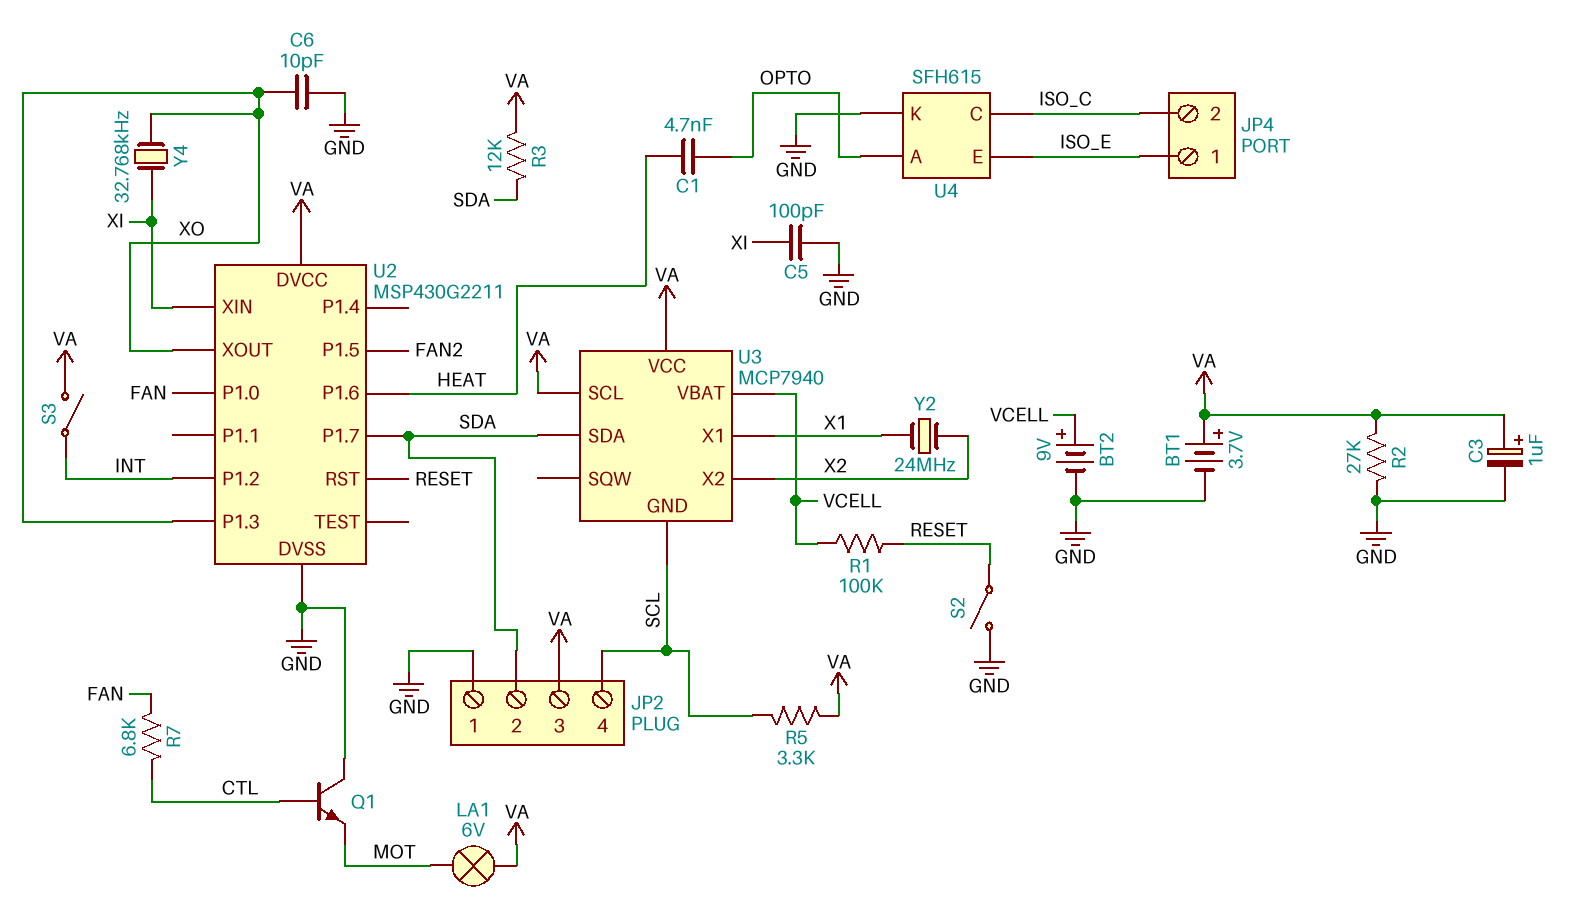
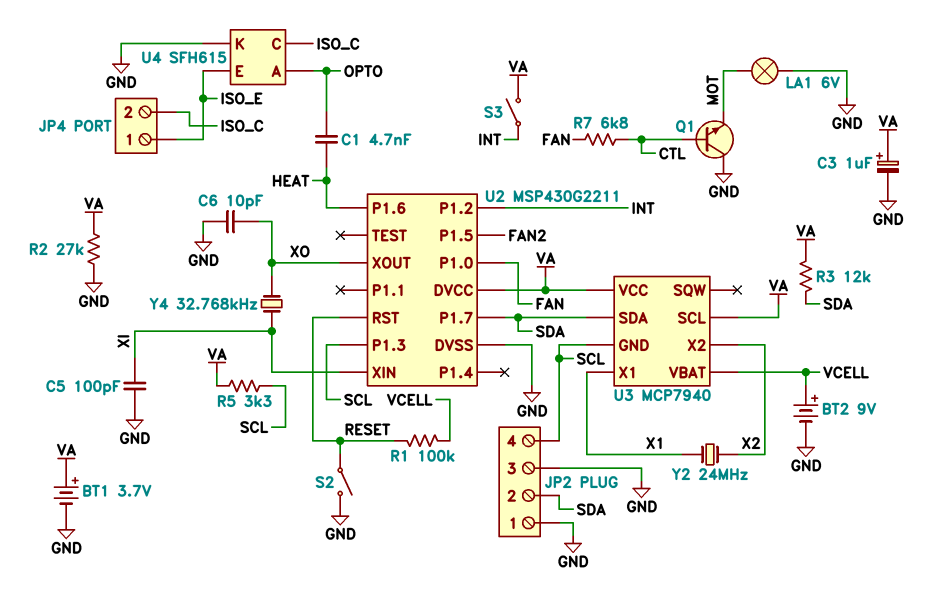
JP2 pin 3: VA -> GND
LA1: lamp 6V (MOT, VA) -> lamp 6V (GND, MOT)
U2 pin P1.3: XO -> SCL

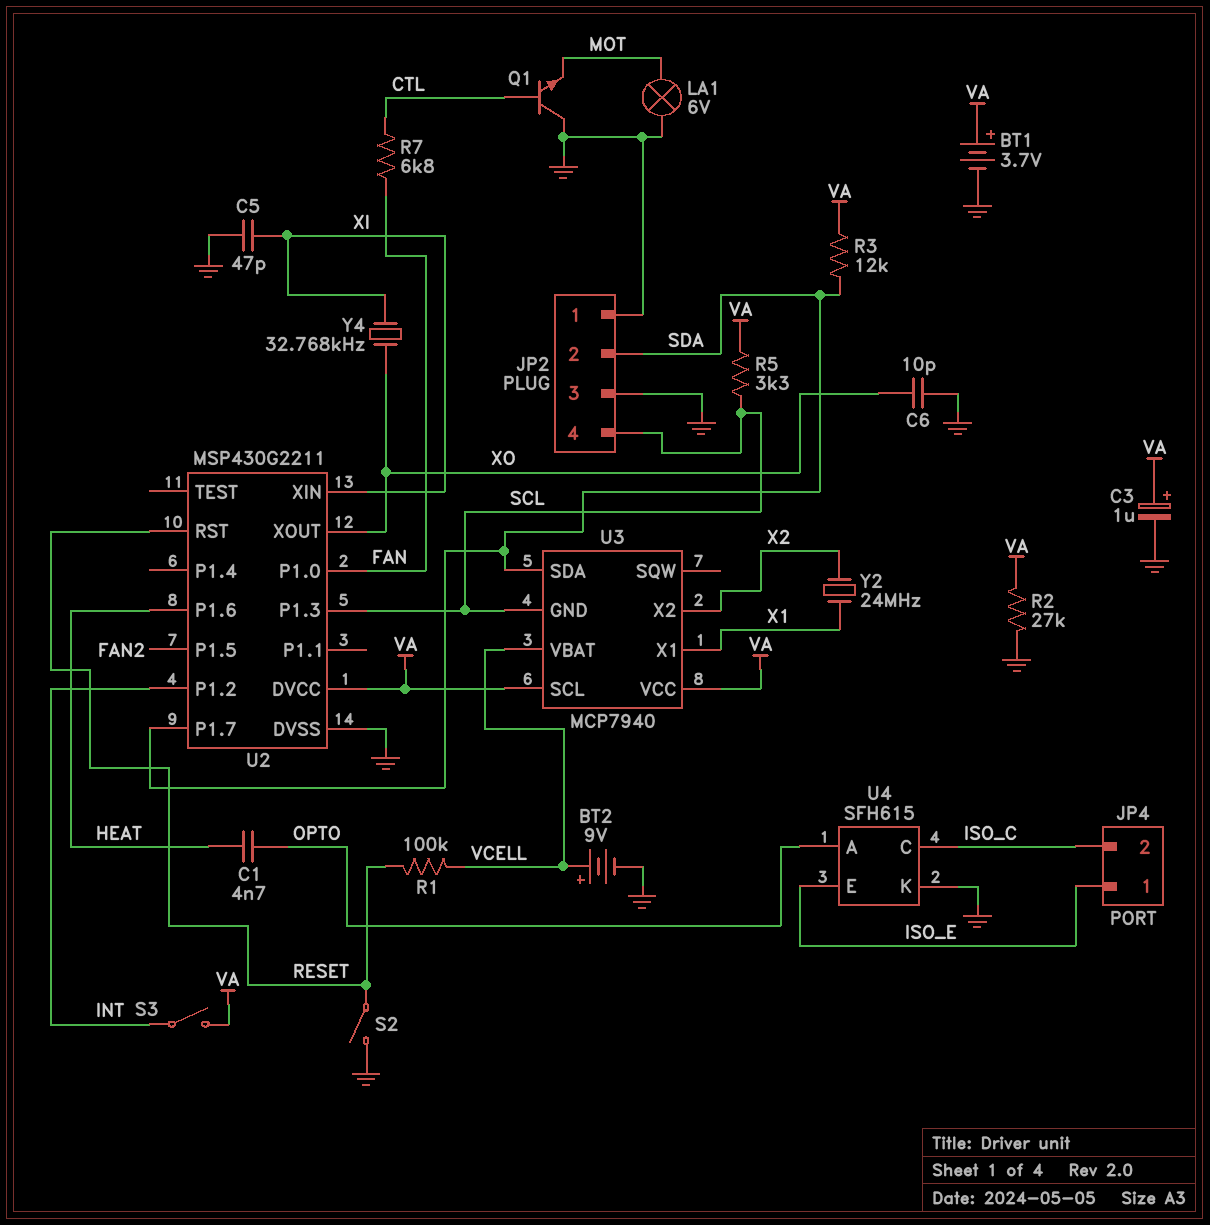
C5: 100pF (GND, XI) -> 47pF (GND, XI)

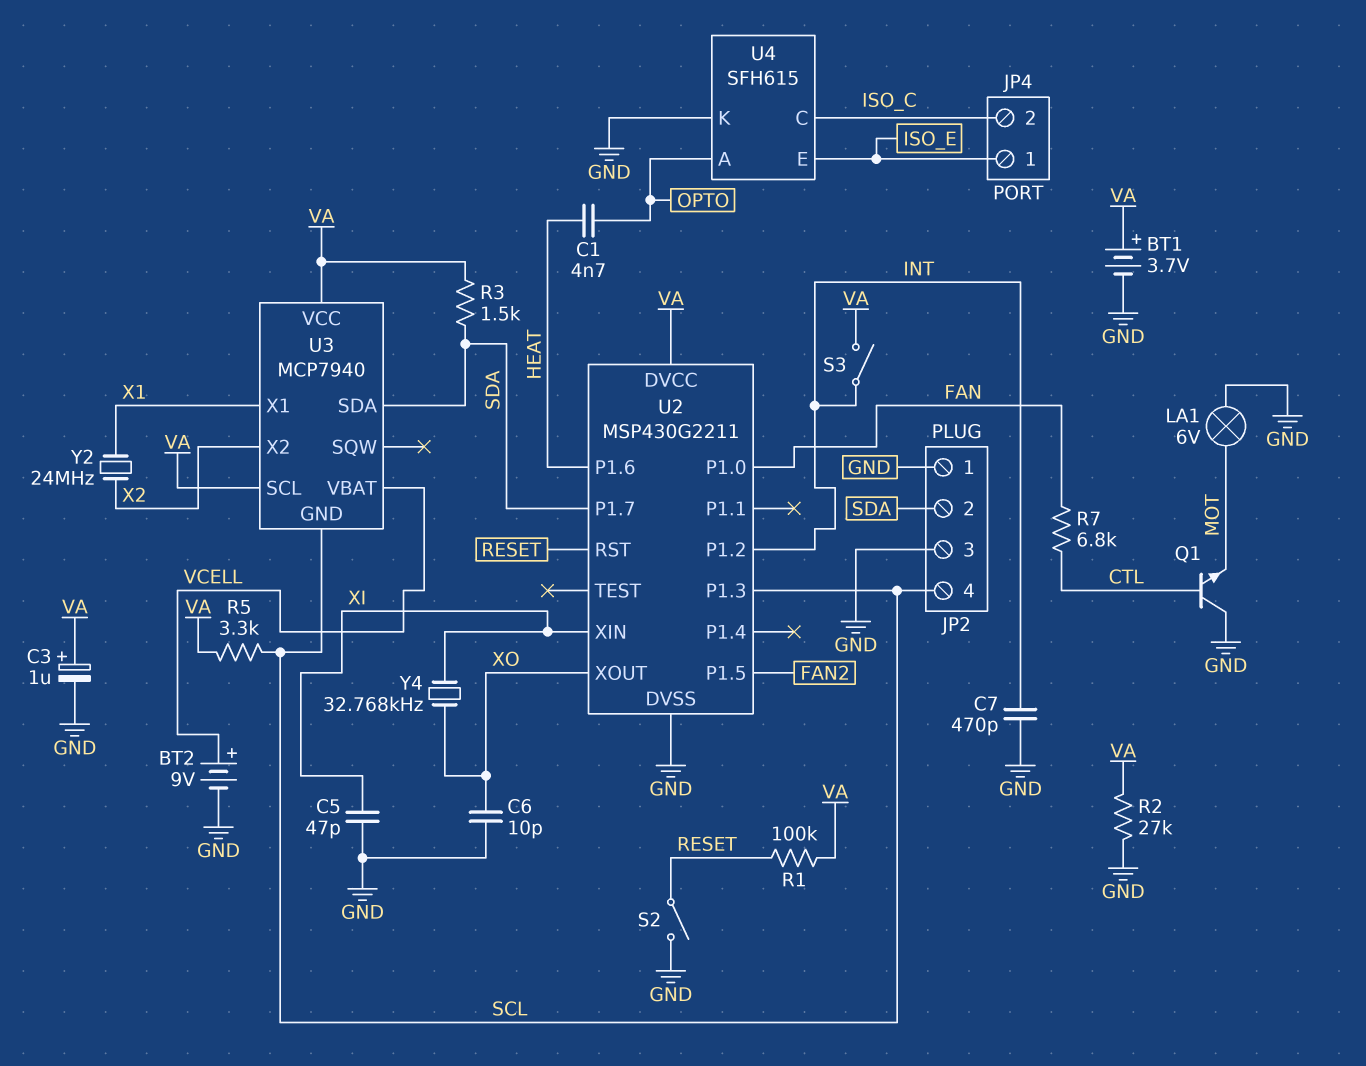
C7: none -> 470pF (GND, INT)
R1: 100k (RESET, VCELL) -> 100k (RESET, VA)
R3: 12k (SDA, VA) -> 1.5k (SDA, VA)

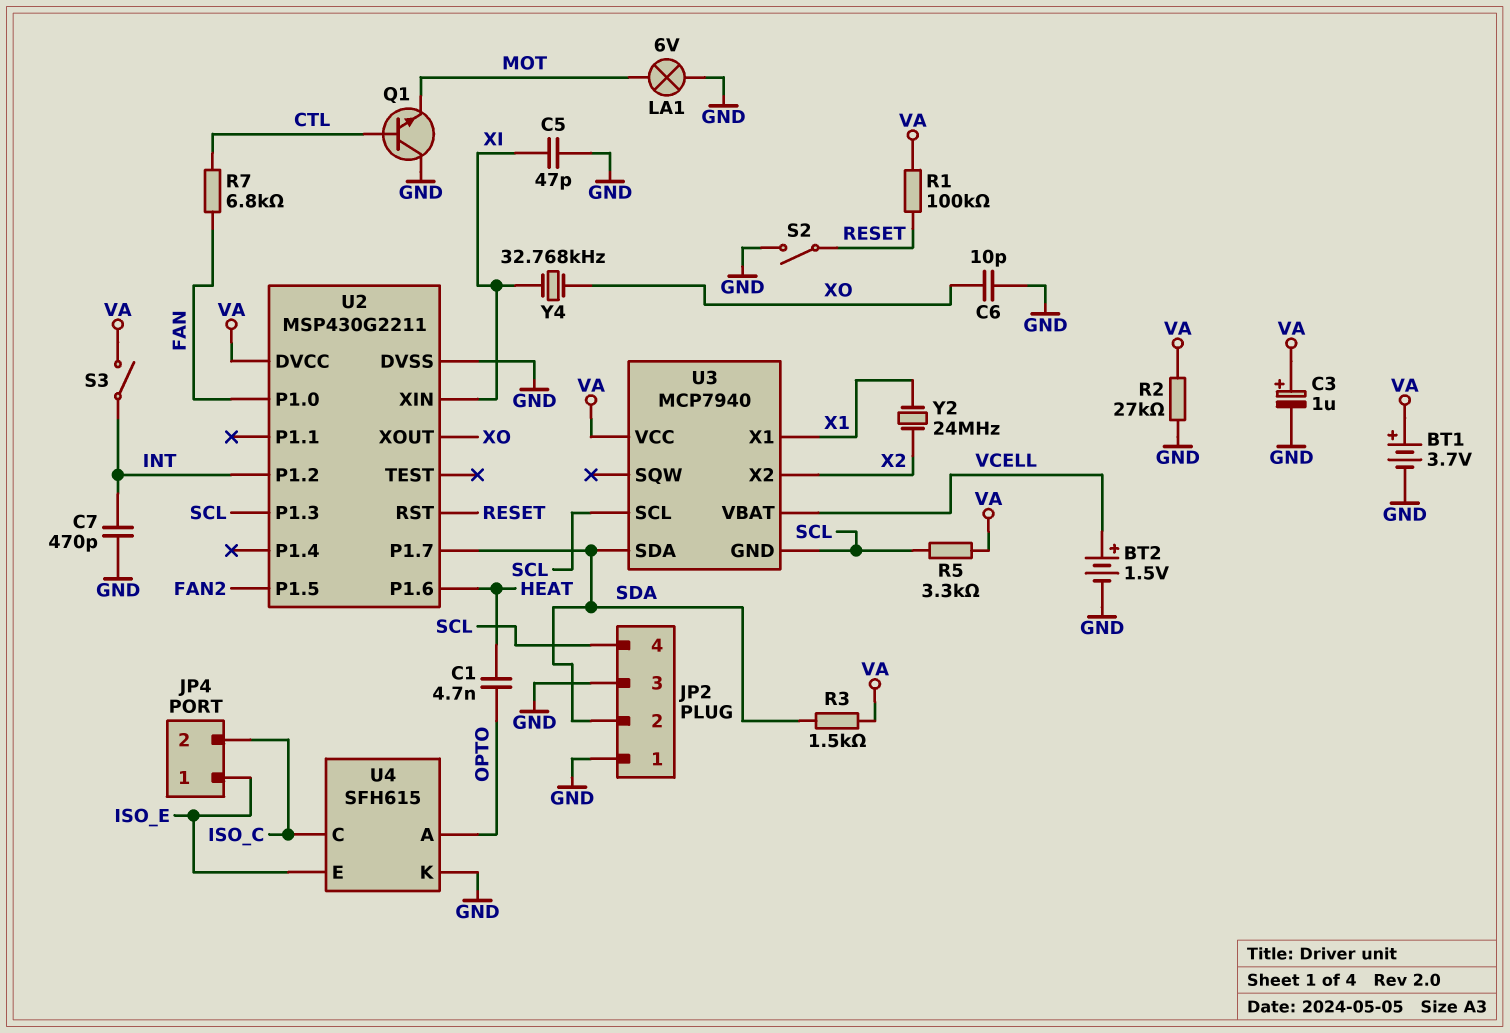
BT2: 9V (plus VCELL, minus GND) -> 1.5V (plus VCELL, minus GND)
U3 pin SCL: VA -> SCL

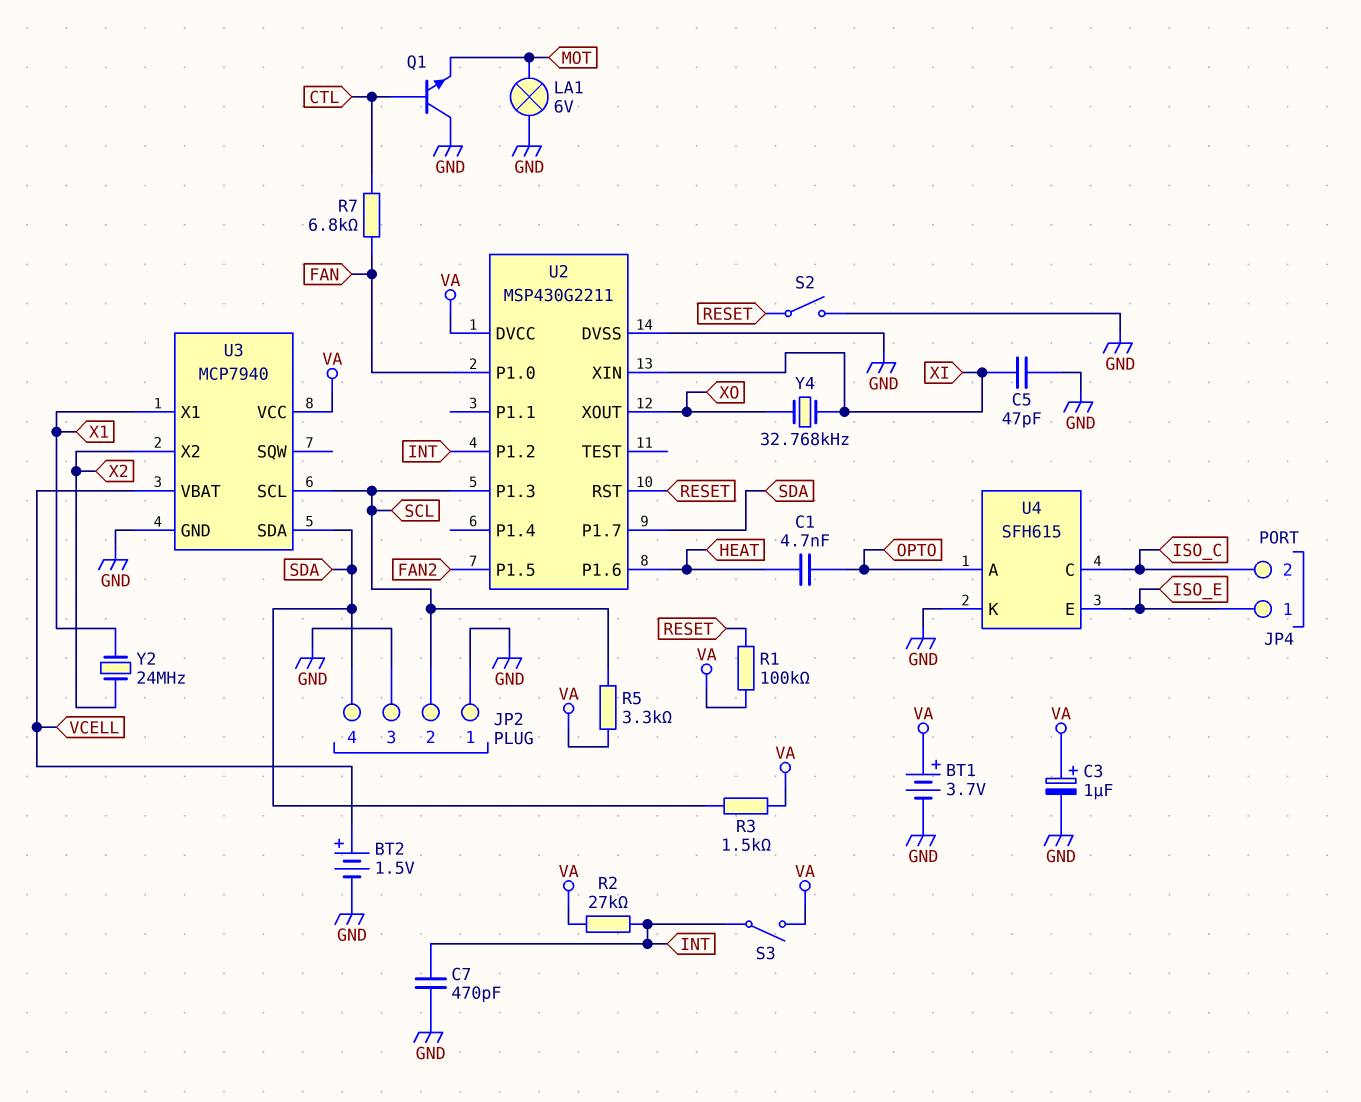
C6: 10pF (GND, XO) -> none
JP2 pin 2: SDA -> SCL
JP2 pin 4: SCL -> SDA
R2: 27k (GND, VA) -> 27k (INT, VA)
U3 pin GND: SCL -> GND

